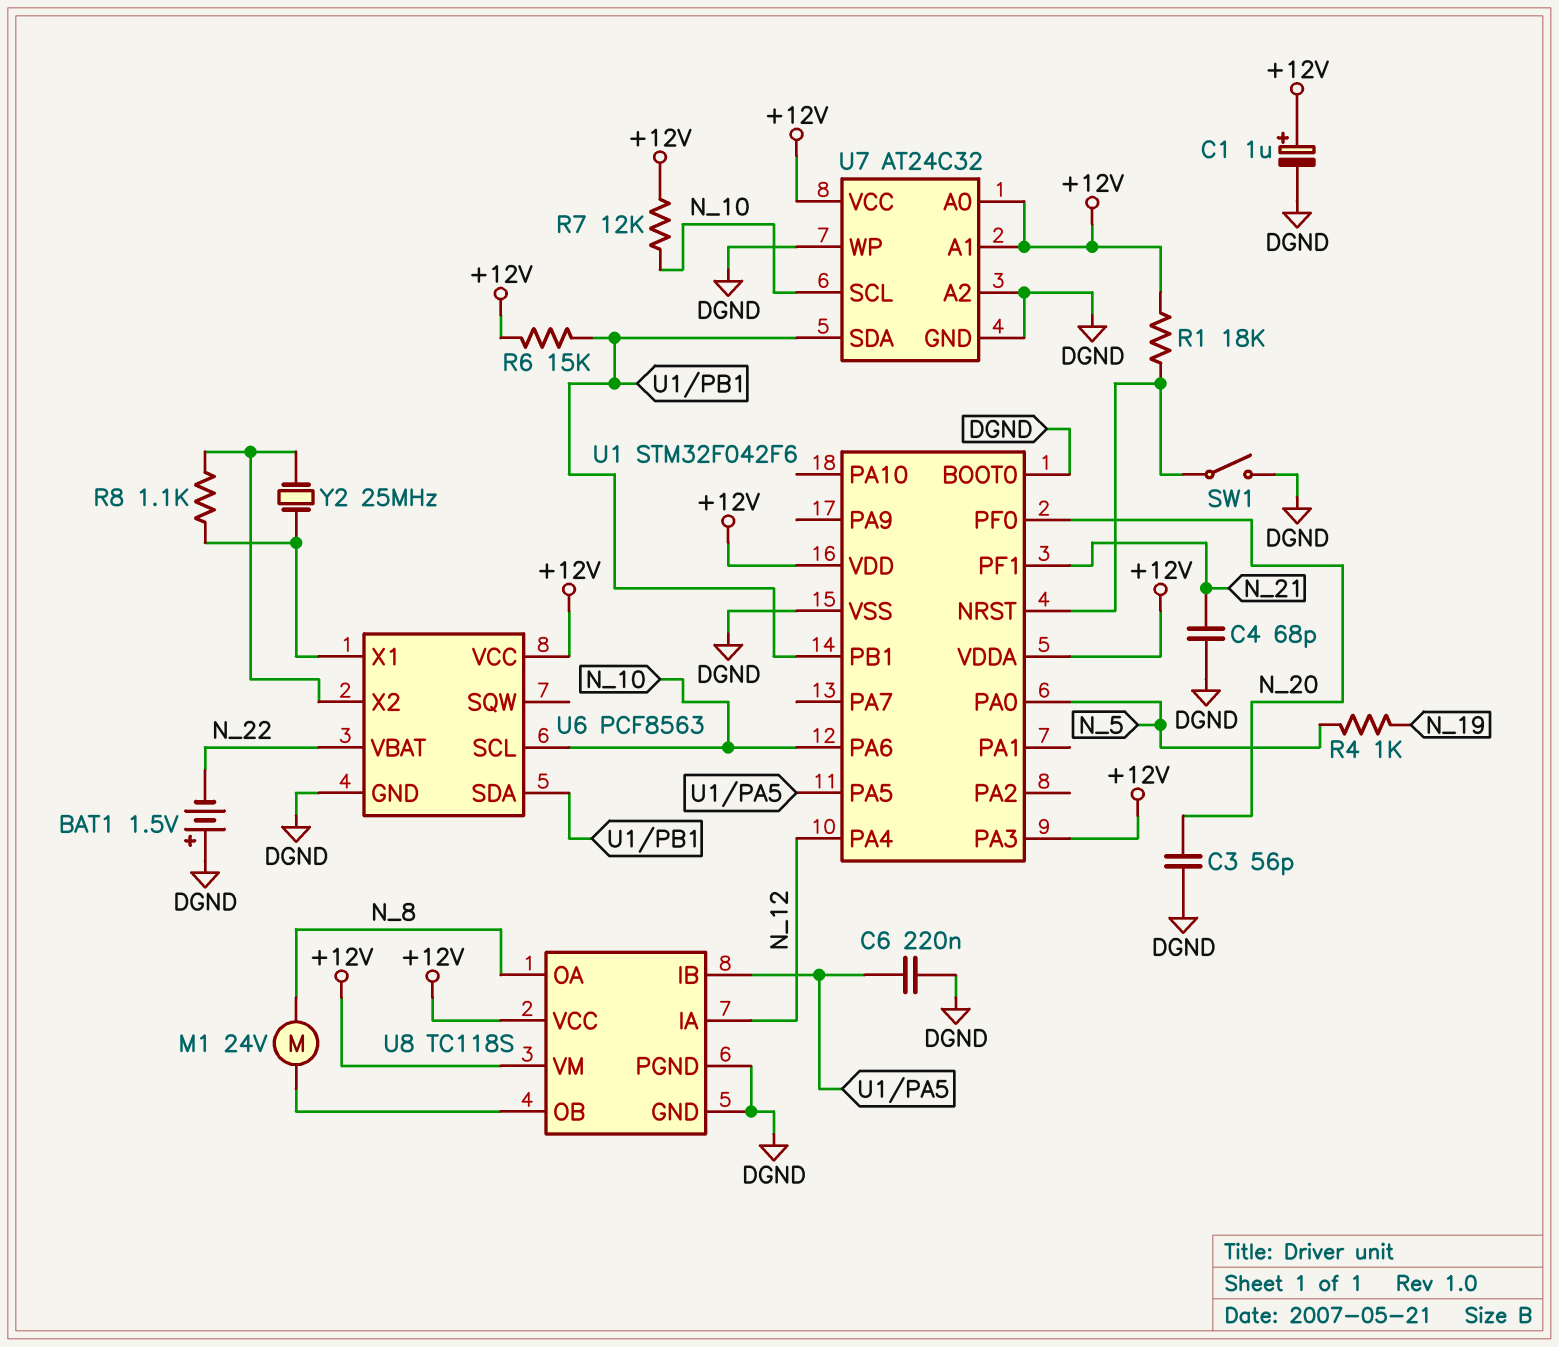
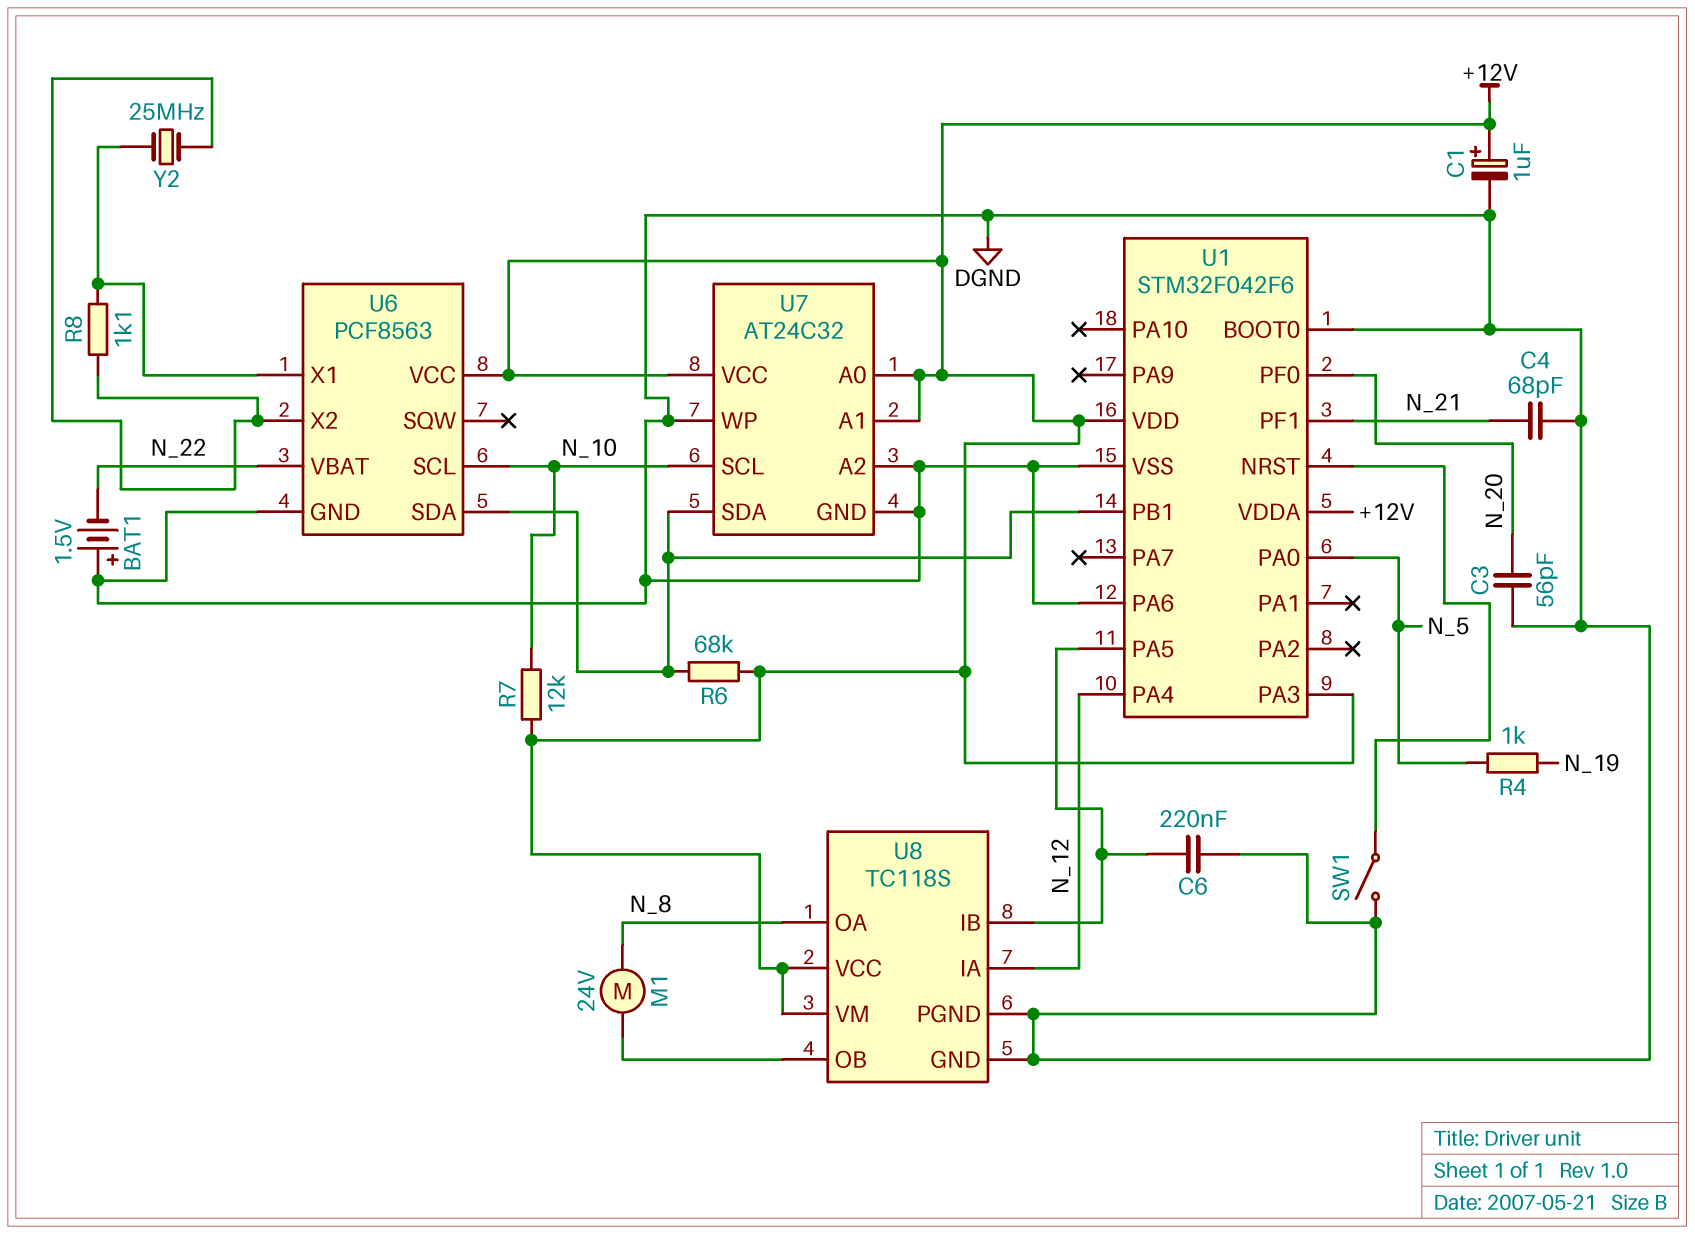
R1: 18k (+12V, U1/NRST) -> none
R6: 15k (+12V, U1/PB1) -> 68k (+12V, U1/PB1)
U1 pin PA6: N_10 -> DGND

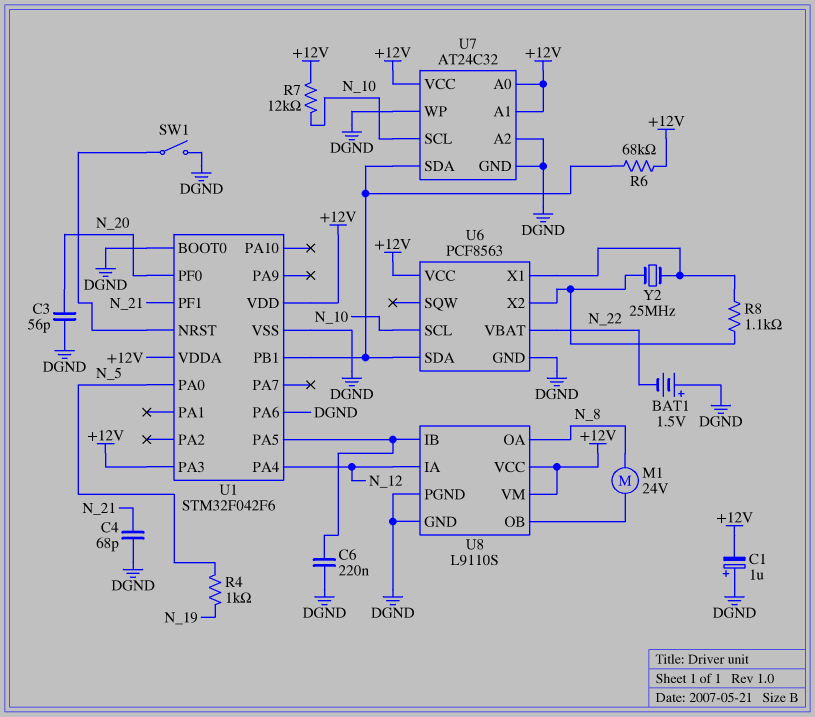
C1: 1uF (plus +12V, minus DGND) -> 1uF (plus DGND, minus +12V)
U8: TC118S -> L9110S

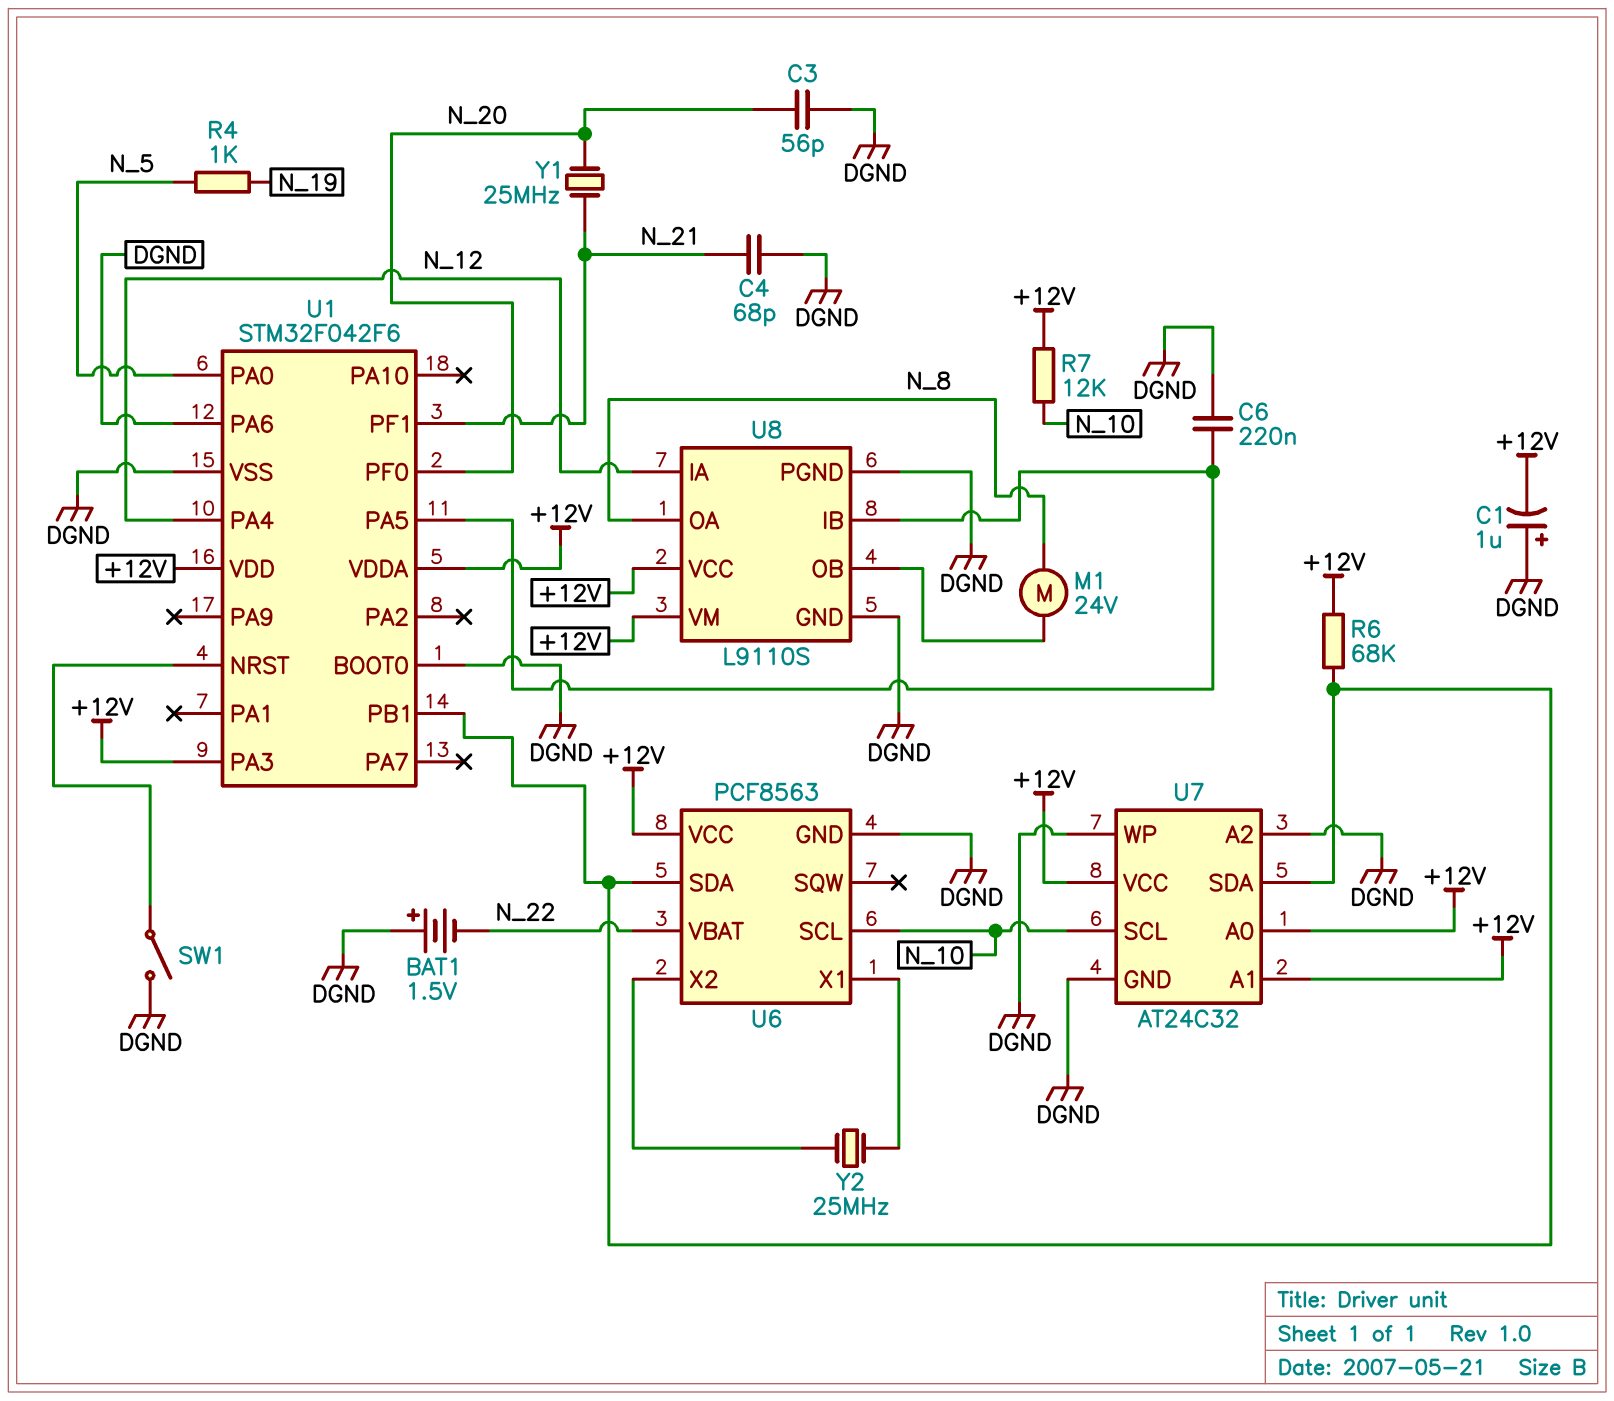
R8: 1.1k (U6/X1, U6/X2) -> none
Y1: none -> 25MHz (N_20, N_21)

